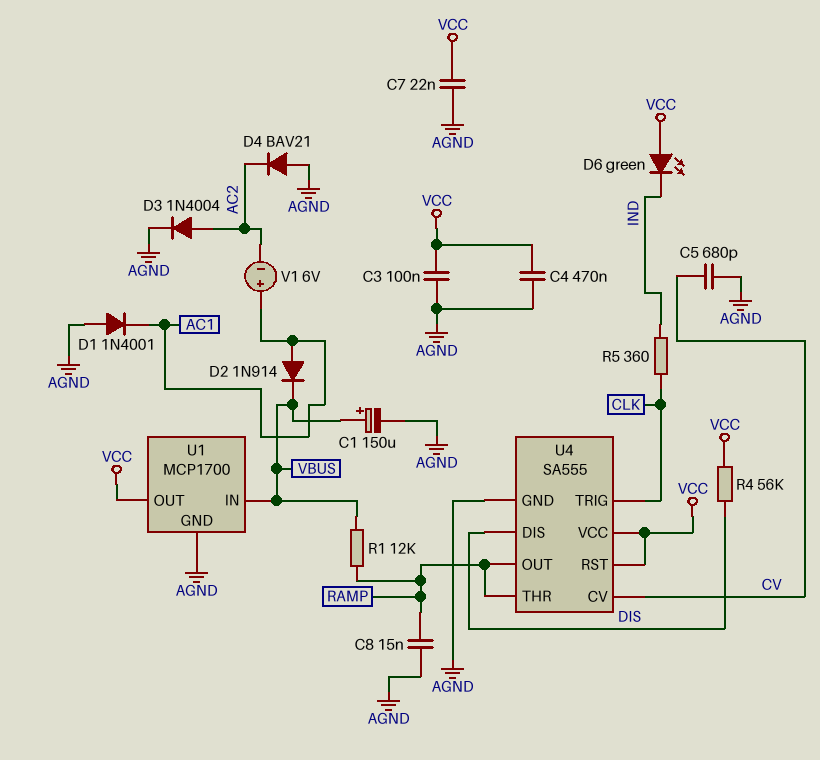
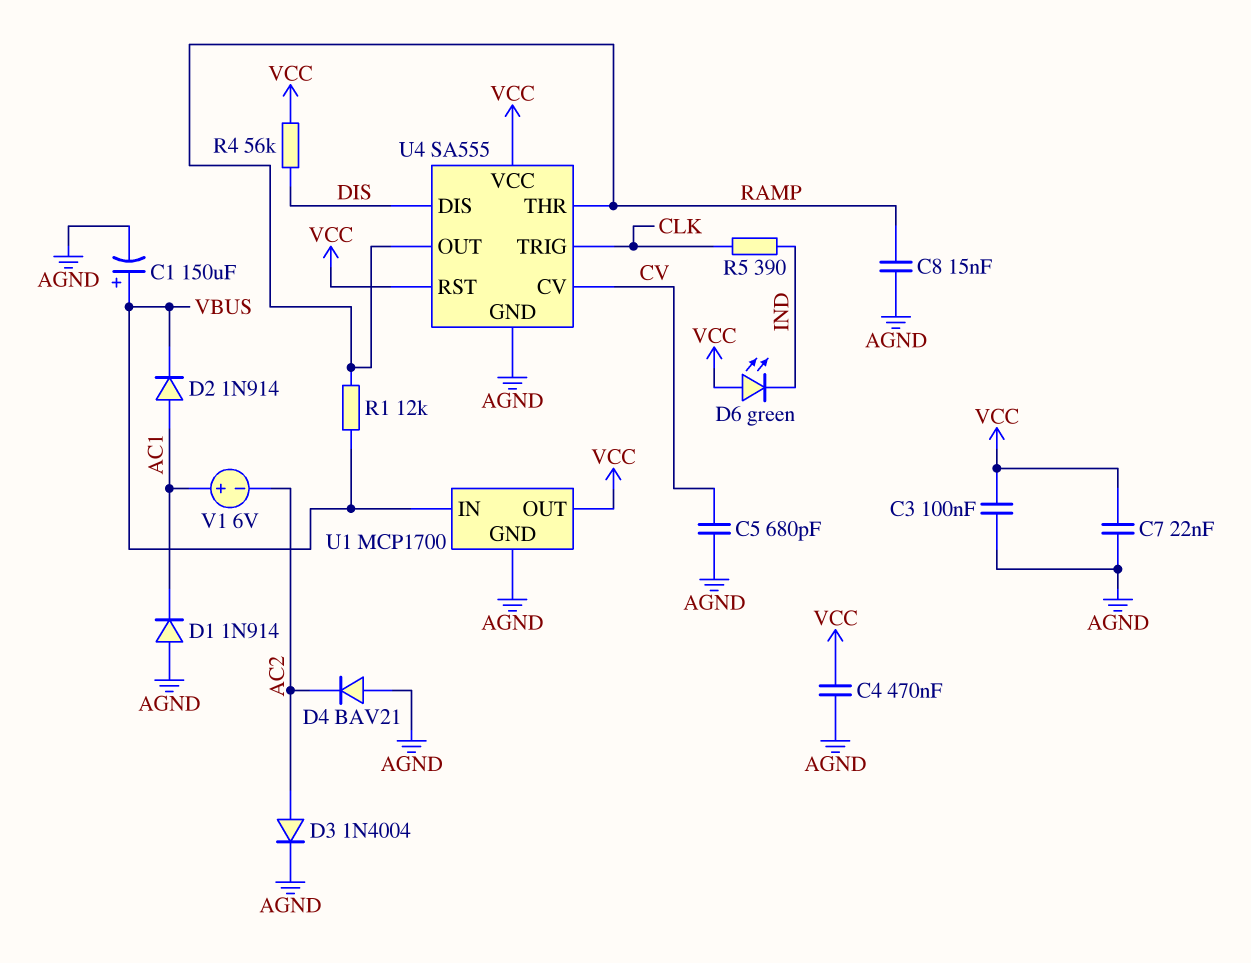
D1: diode 1N4001 (A AGND, K AC1) -> diode 1N914 (A AGND, K AC1)
R5: 360 (CLK, IND) -> 390 (CLK, IND)

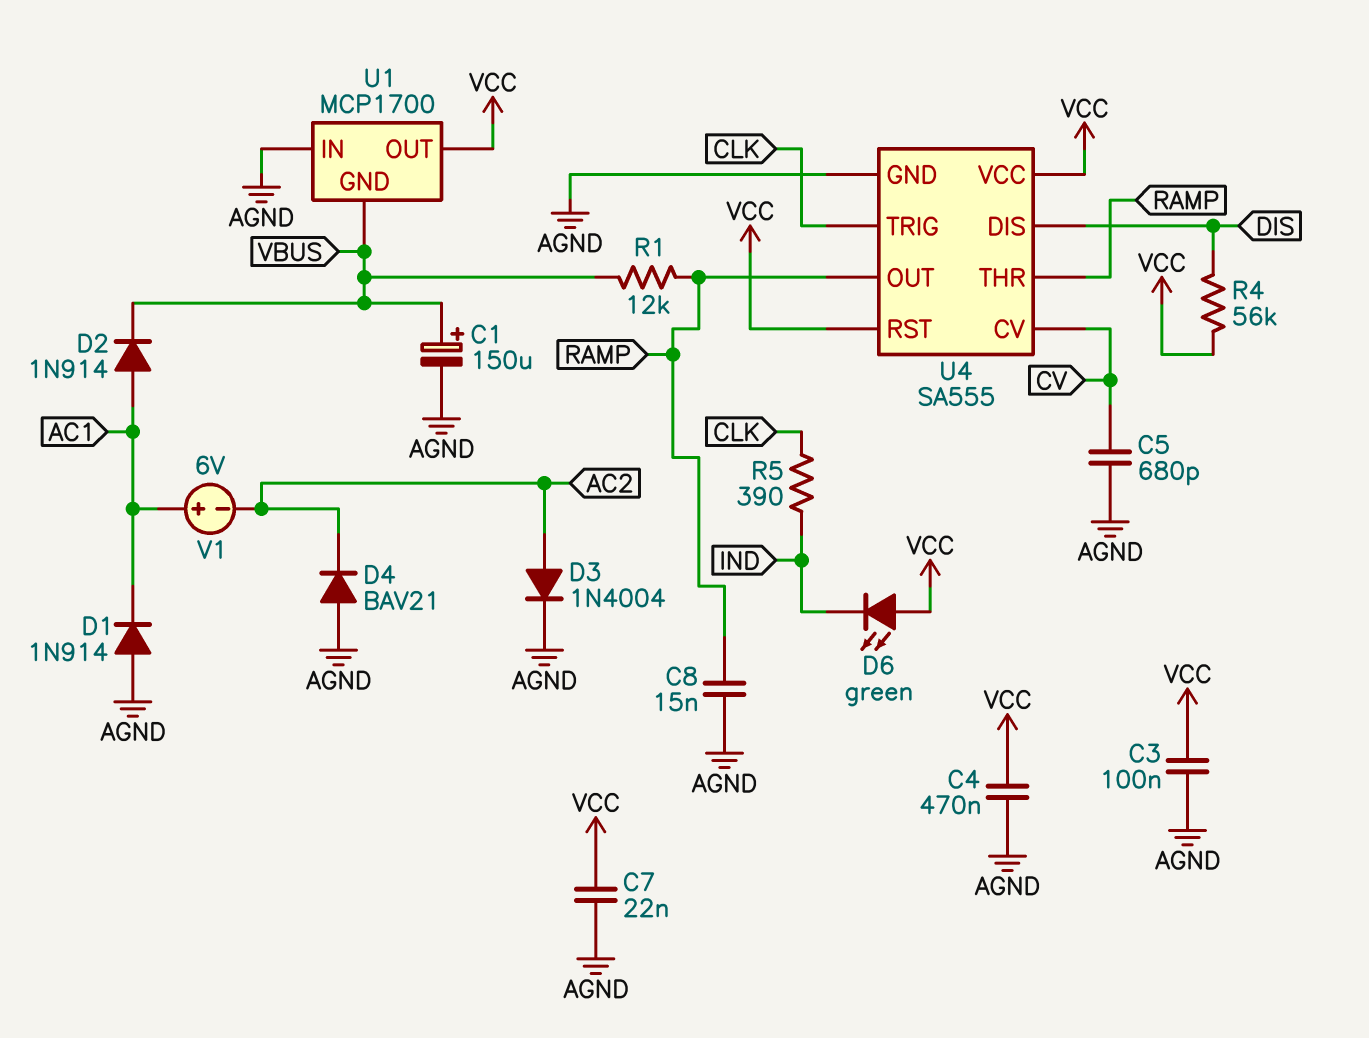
U1 pin GND: AGND -> VBUS
U1 pin IN: VBUS -> AGND

